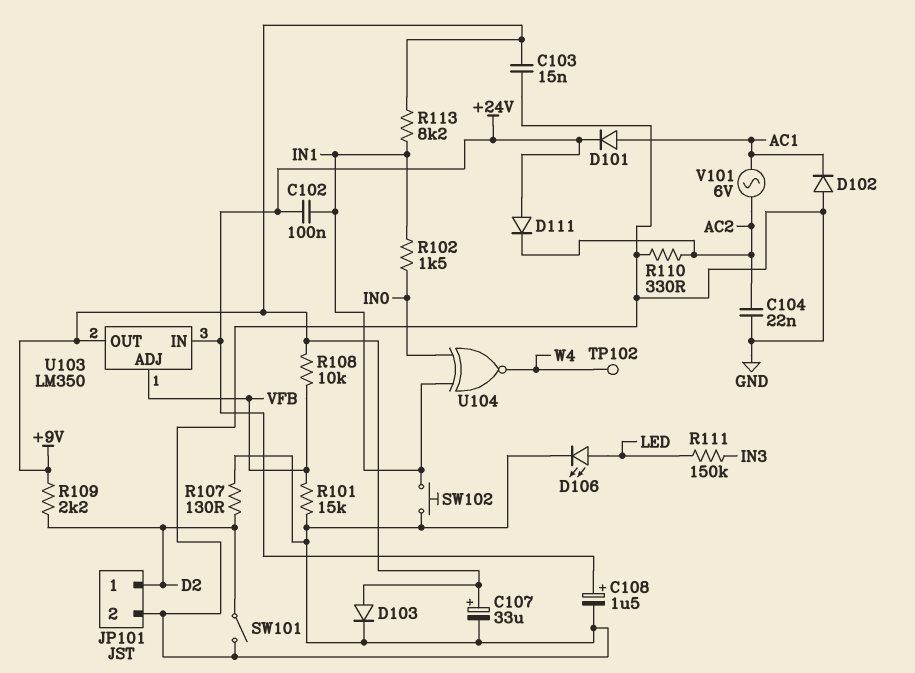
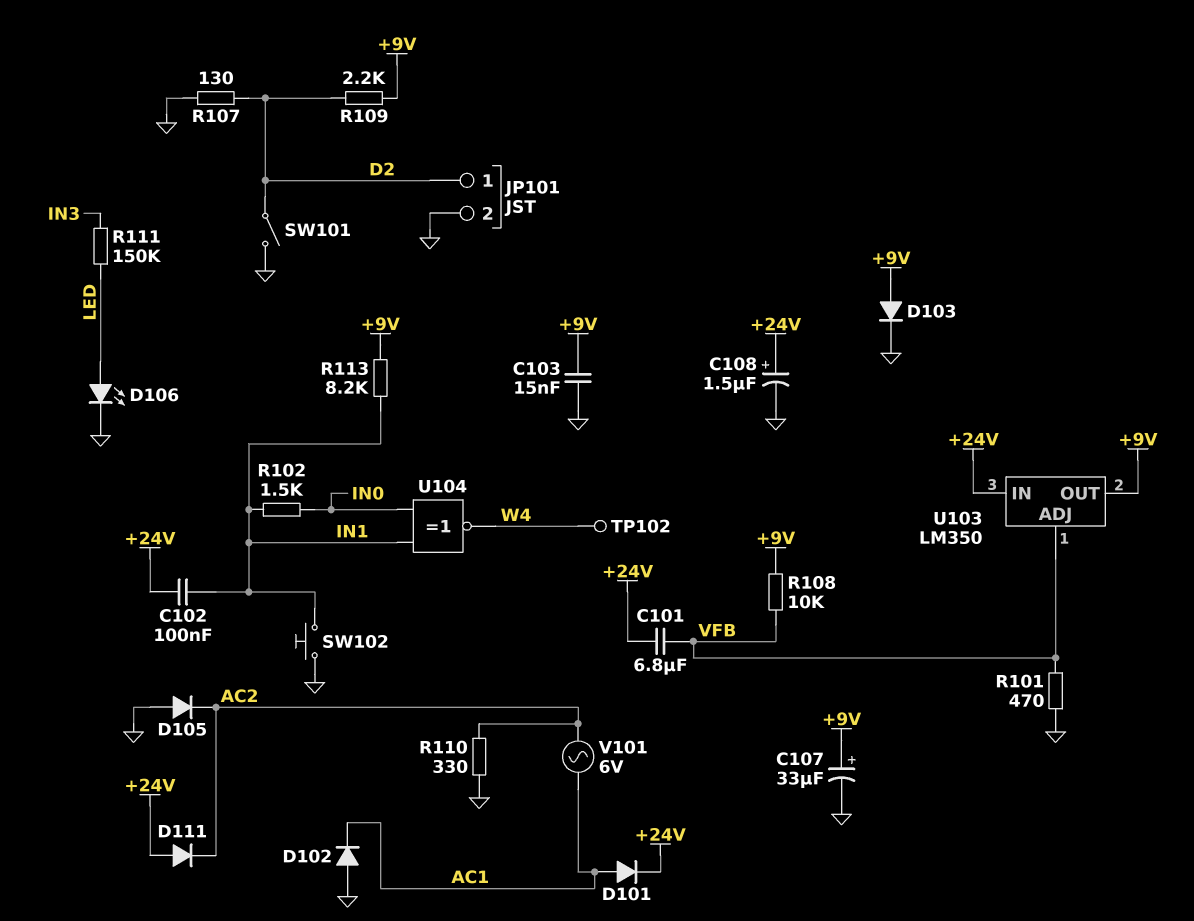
C101: none -> 6.8uF (+24V, VFB)
C104: 22nF (AC2, GND) -> none
D105: none -> diode (A GND, K AC2)
R101: 15k (GND, VFB) -> 470 (GND, VFB)

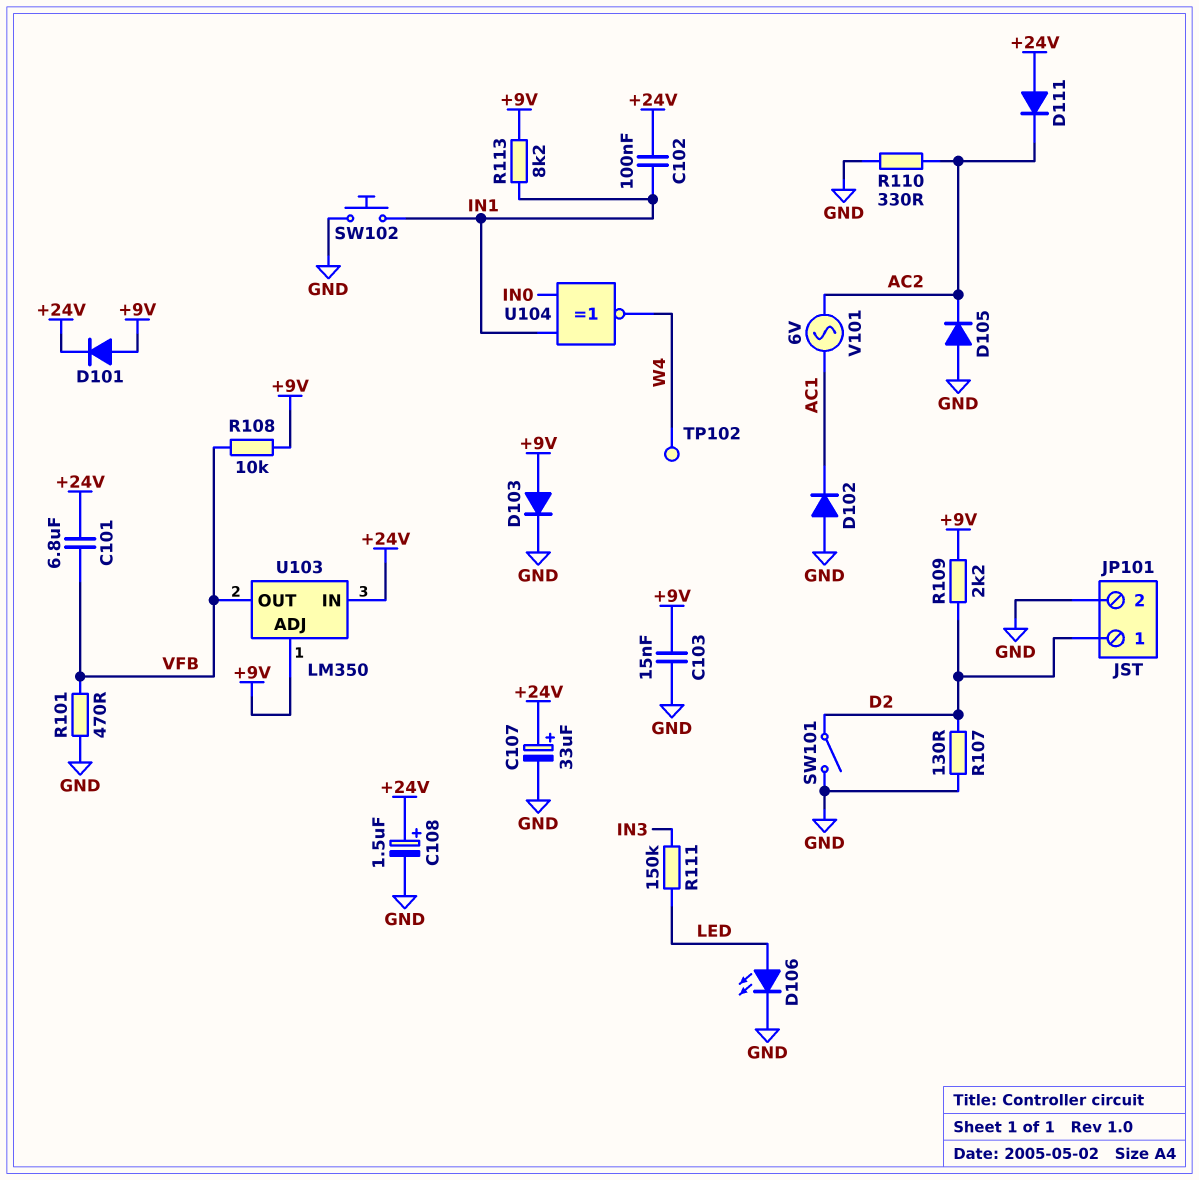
C107: 33uF (plus +9V, minus GND) -> 33uF (plus +24V, minus GND)
D101: diode (A AC1, K +24V) -> diode (A +9V, K +24V)
R102: 1.5k (IN0, IN1) -> none
U103 pin ADJ: VFB -> +9V
U103 pin OUT: +9V -> VFB

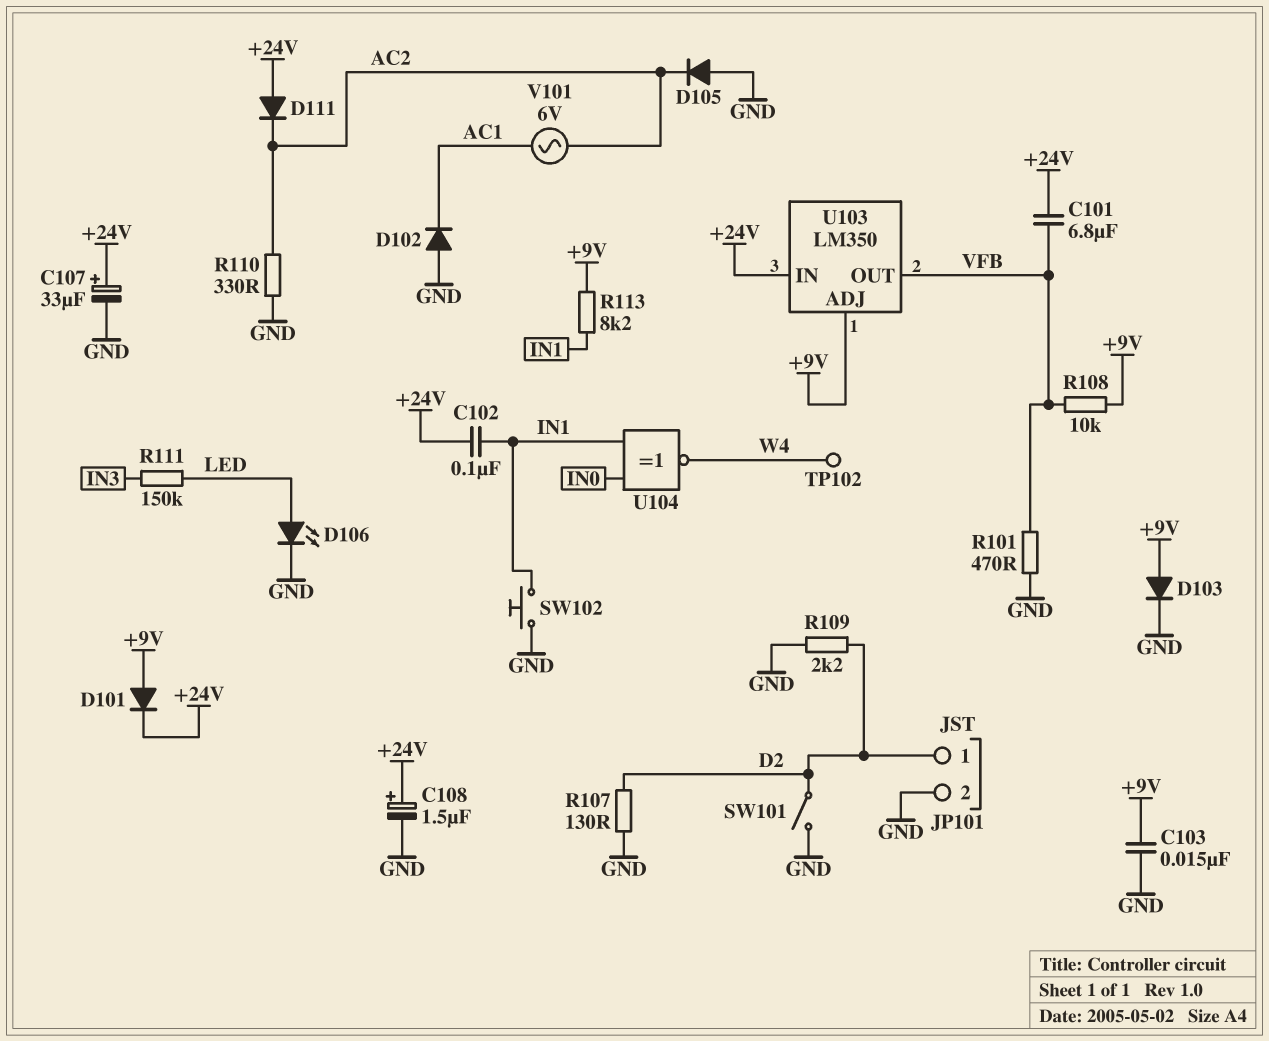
R109: 2.2k (+9V, D2) -> 2.2k (D2, GND)

